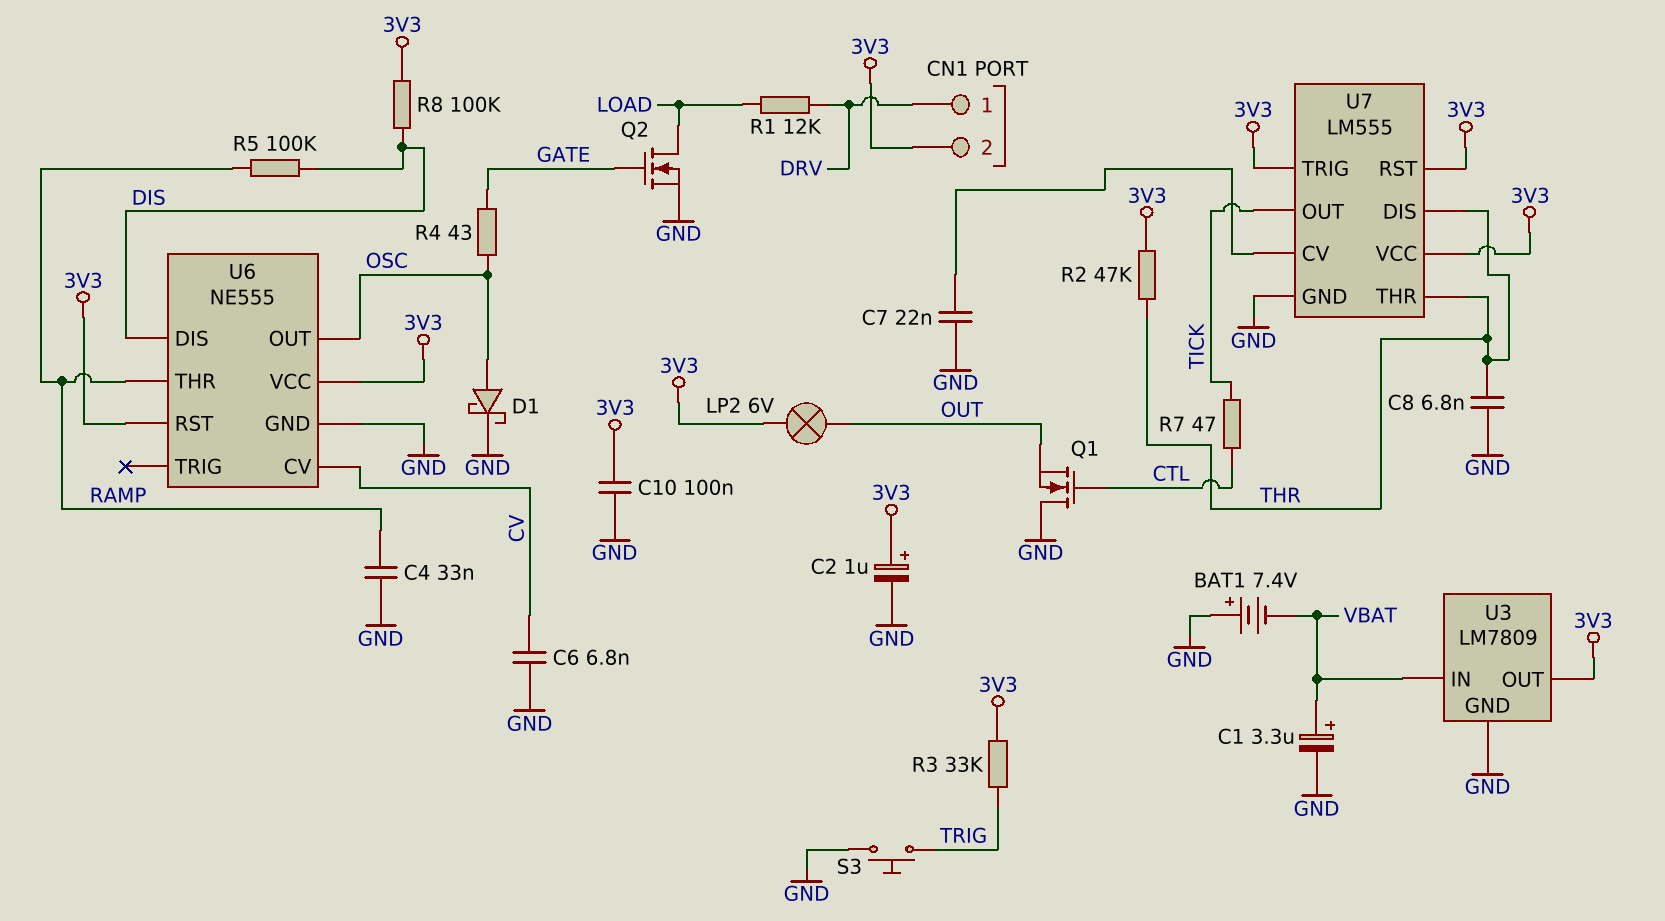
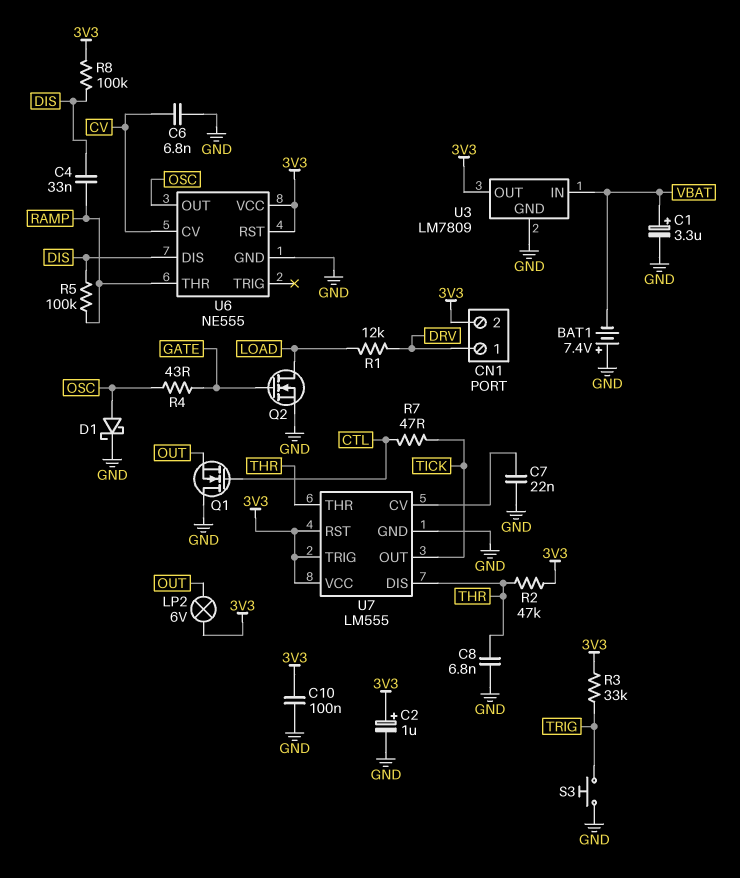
C4: 33nF (GND, RAMP) -> 33nF (DIS, RAMP)

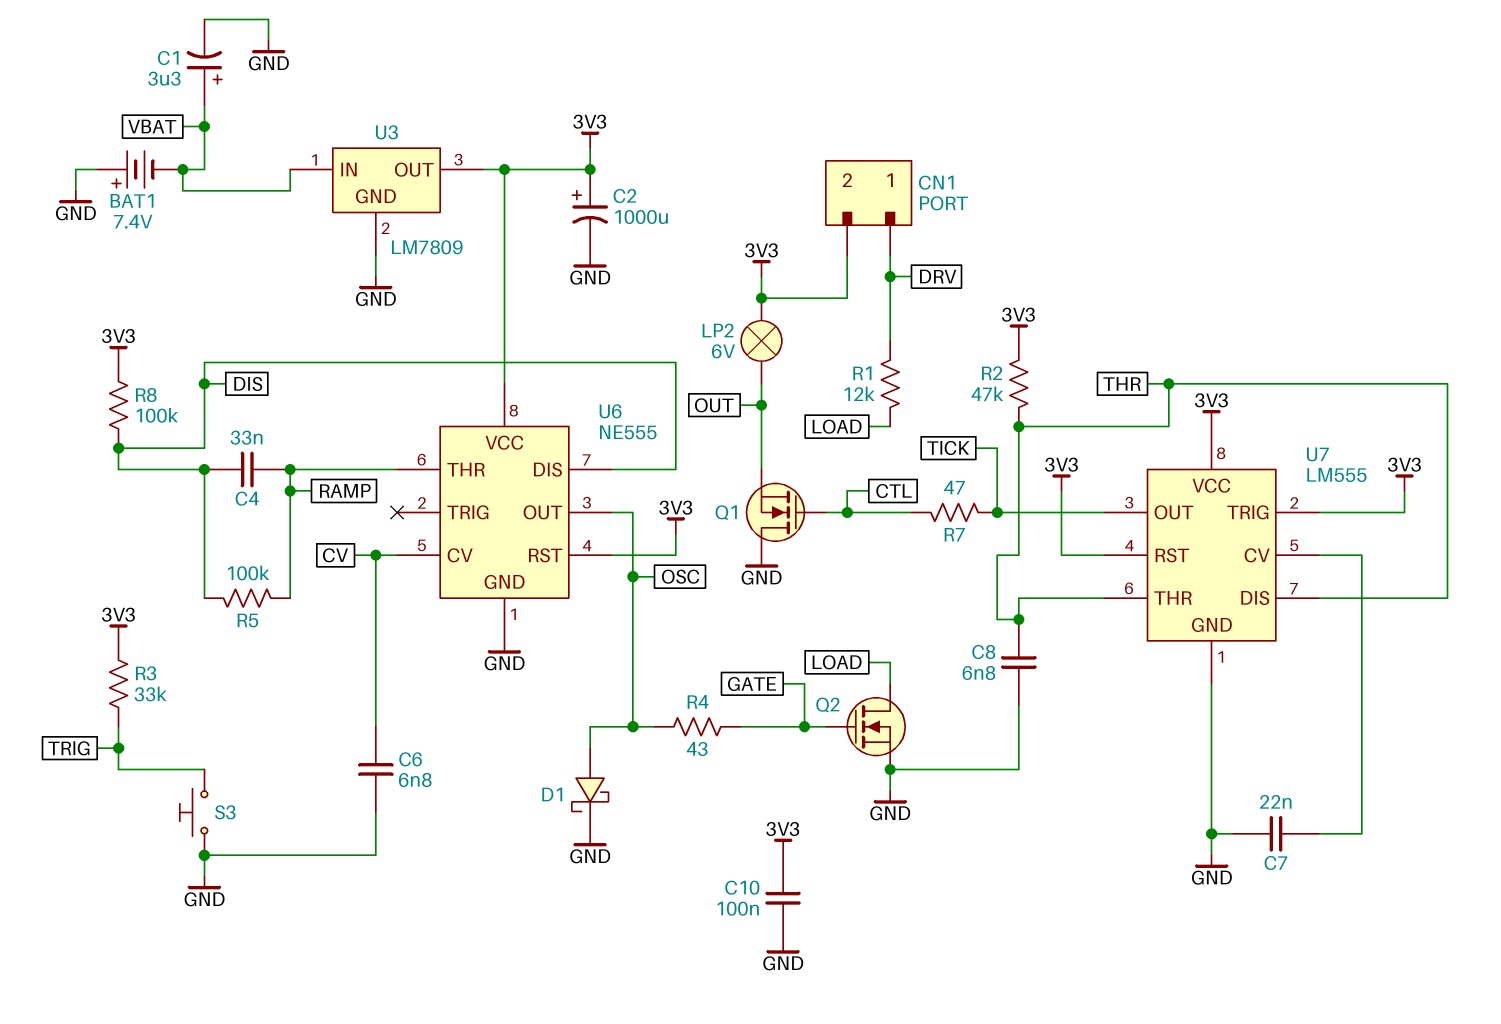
C2: 1uF (plus 3V3, minus GND) -> 1000uF (plus 3V3, minus GND)

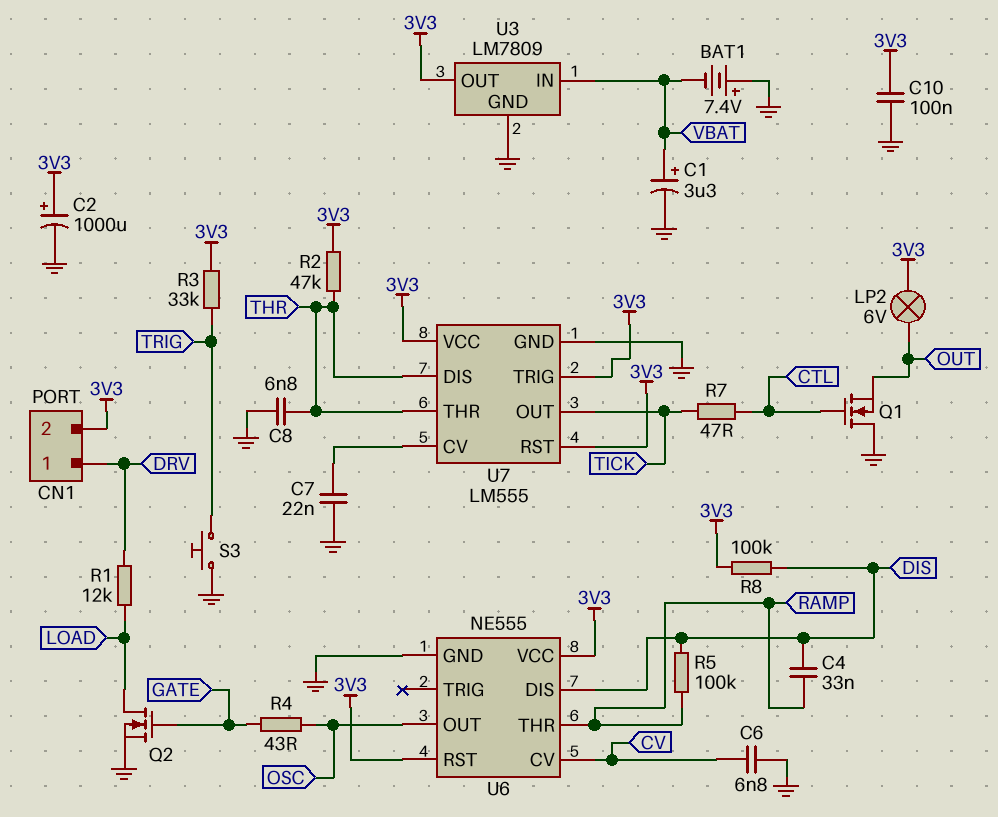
D1: schottky (A OSC, K GND) -> none

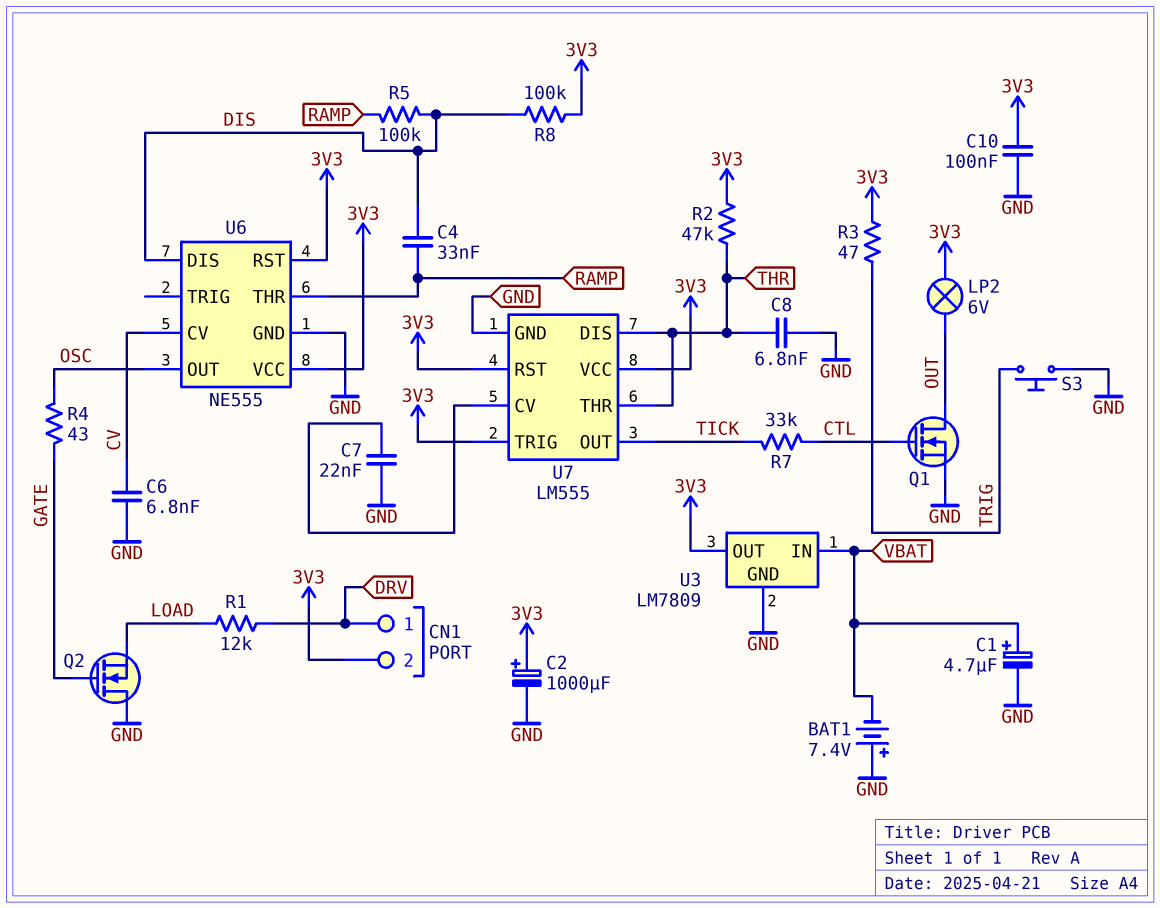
C1: 3.3uF (plus VBAT, minus GND) -> 4.7uF (plus VBAT, minus GND)
Q1: NMOS (G CTL, D GND, S OUT) -> NMOS (G CTL, D OUT, S GND)
Q2: NMOS (G GATE, D LOAD, S GND) -> NMOS (G GATE, D GND, S LOAD)
R3: 33k (3V3, TRIG) -> 47 (3V3, TRIG)
R7: 47 (CTL, TICK) -> 33k (CTL, TICK)

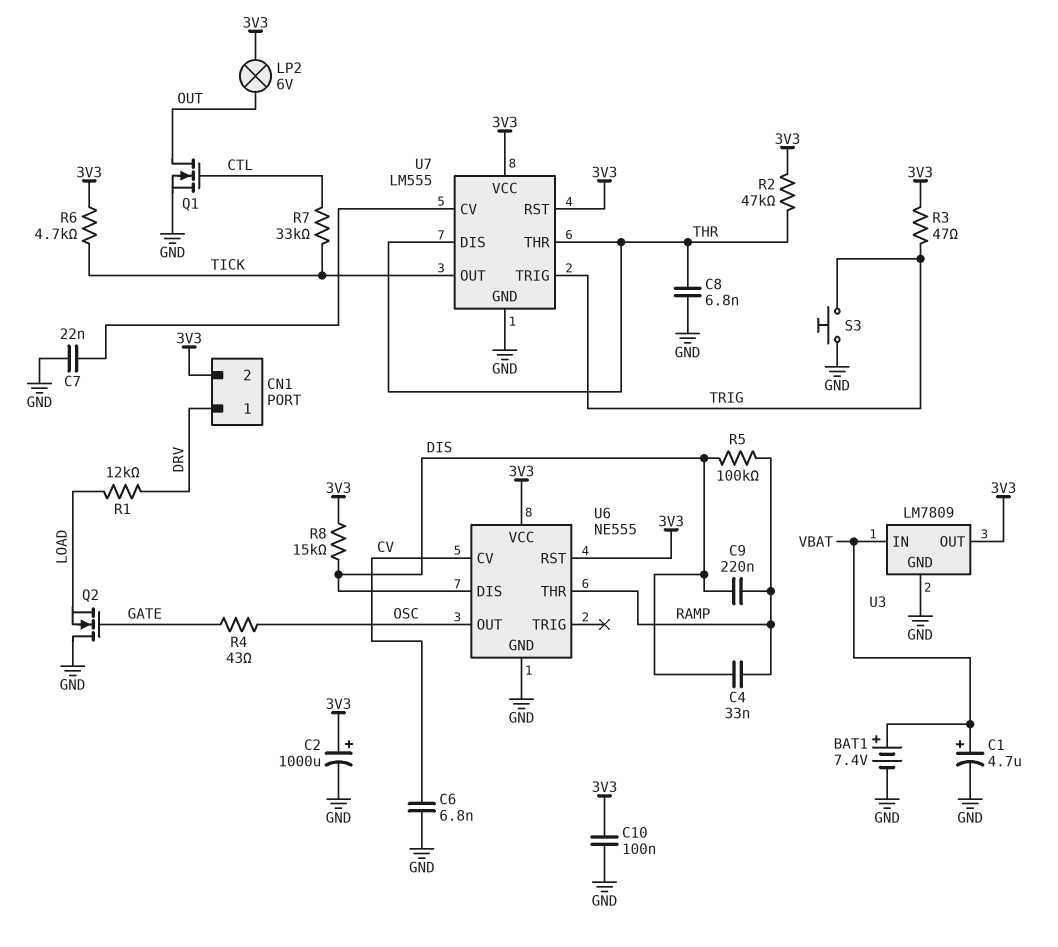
BAT1: 7.4V (plus GND, minus VBAT) -> 7.4V (plus VBAT, minus GND)
C9: none -> 220nF (DIS, RAMP)
R6: none -> 4.7k (3V3, TICK)
R8: 100k (3V3, DIS) -> 15k (3V3, DIS)
U7 pin TRIG: 3V3 -> TRIG

